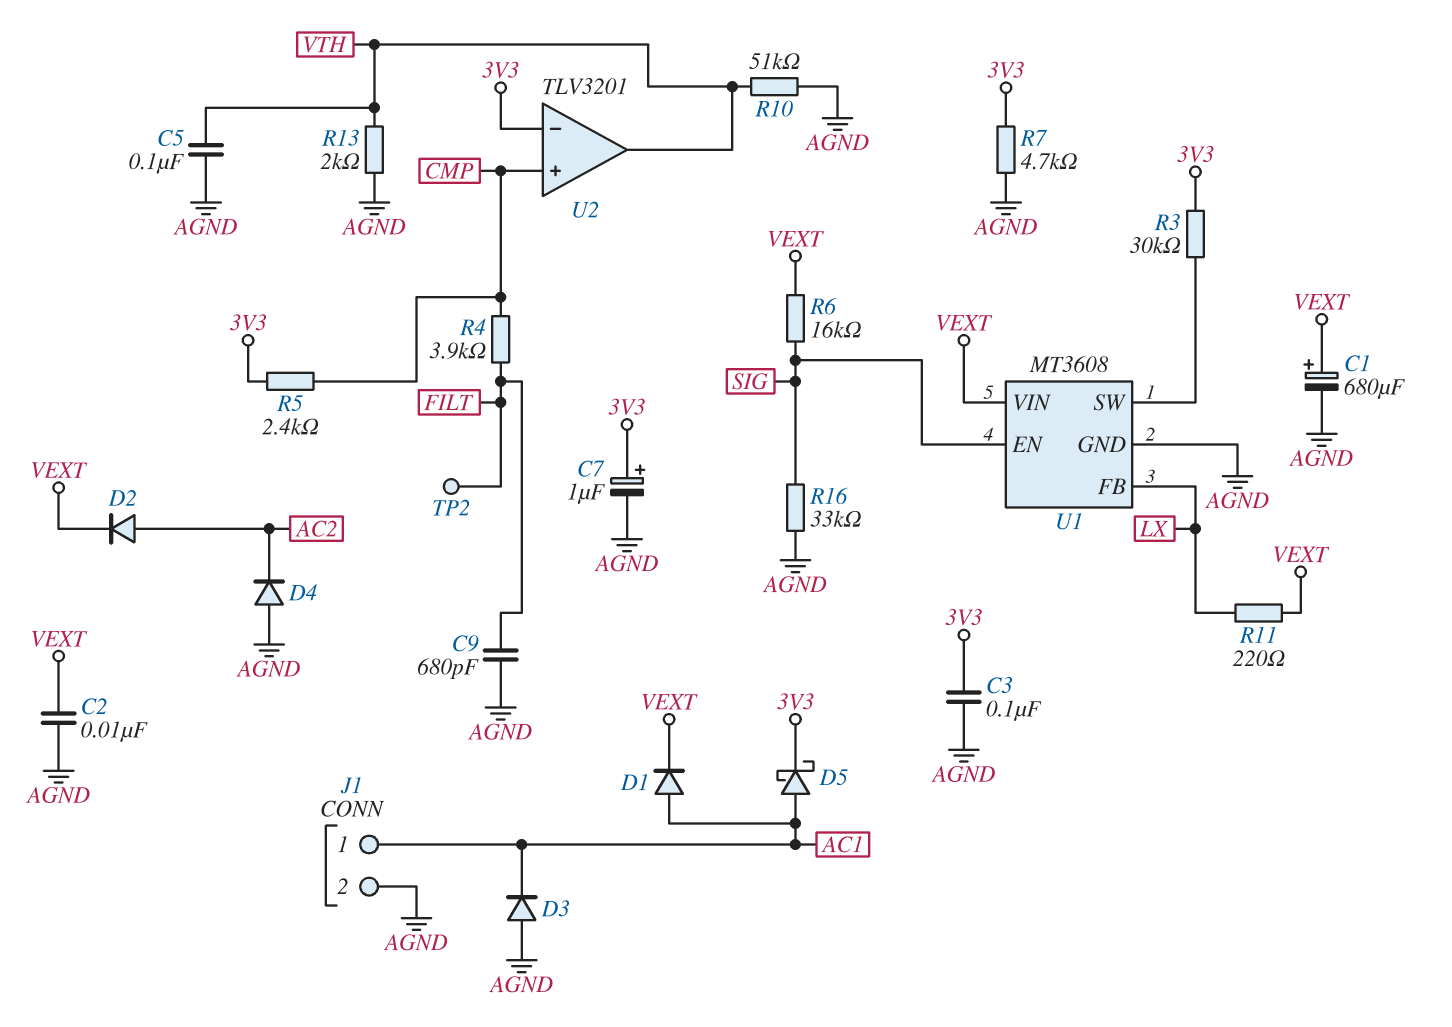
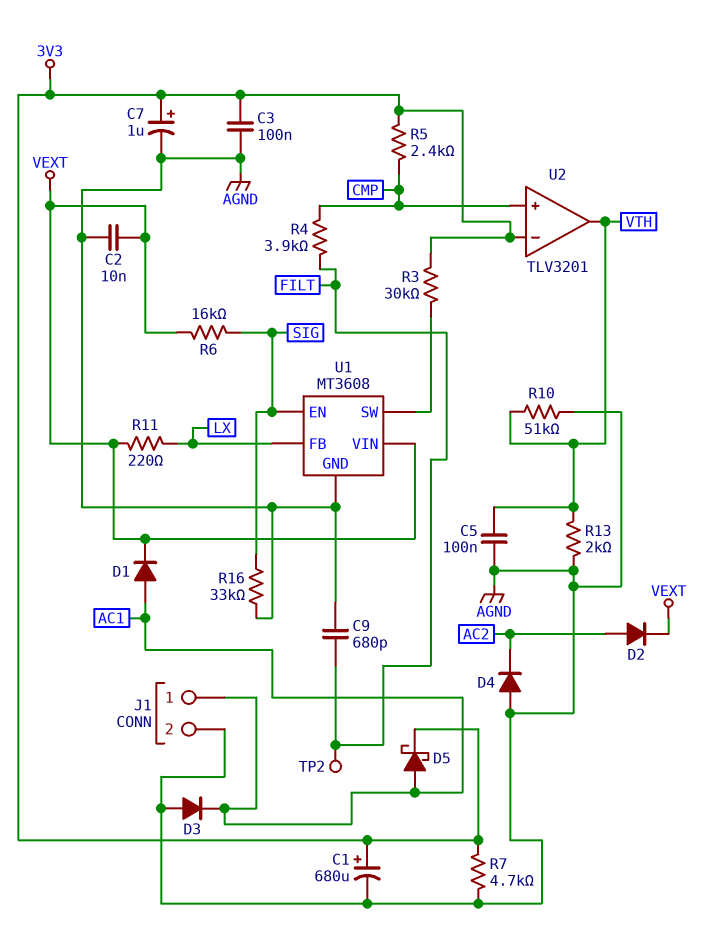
C1: 680uF (plus VEXT, minus AGND) -> 680uF (plus 3V3, minus AGND)

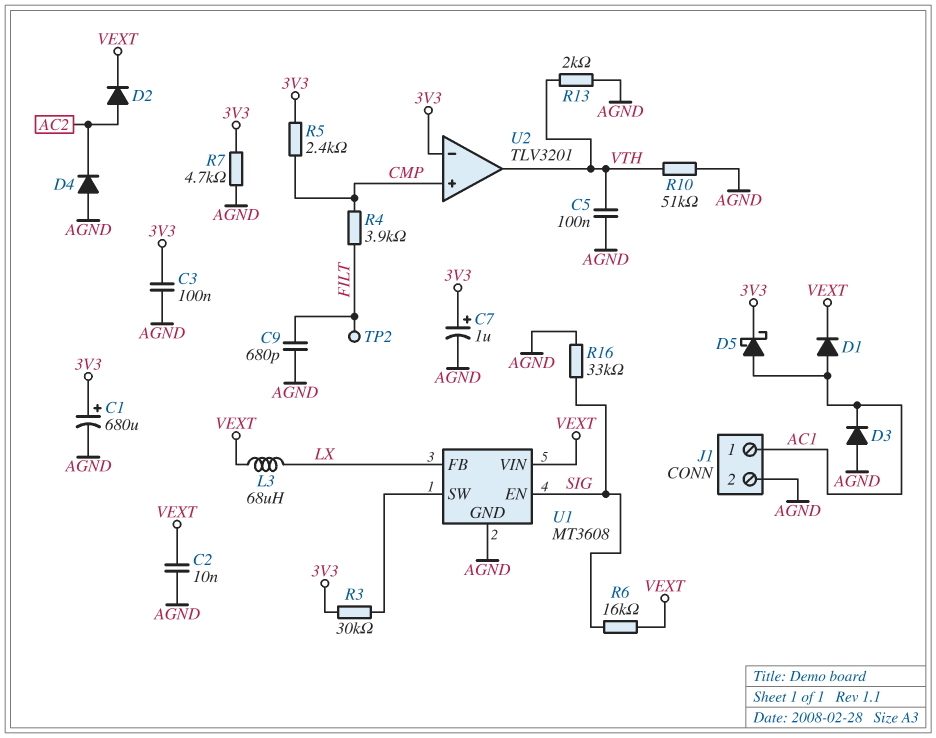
L3: none -> 68uH (LX, VEXT)
R11: 220 (LX, VEXT) -> none

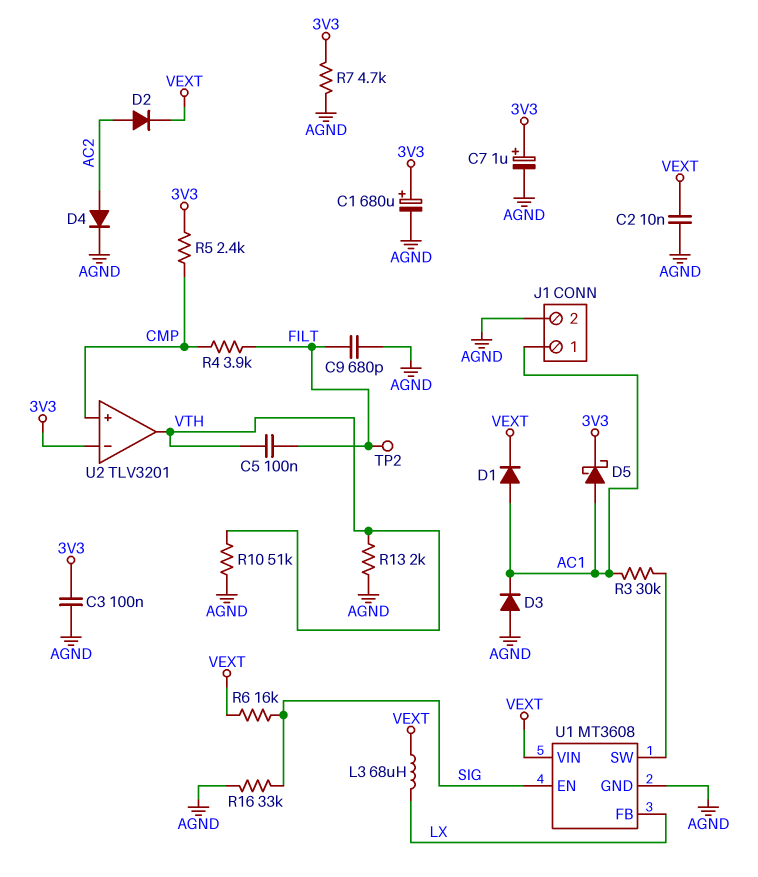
C5: 100nF (AGND, VTH) -> 100nF (FILT, VTH)
D4: diode (A AGND, K AC2) -> diode (A AC2, K AGND)
R3: 30k (3V3, U1/SW) -> 30k (AC1, U1/SW)

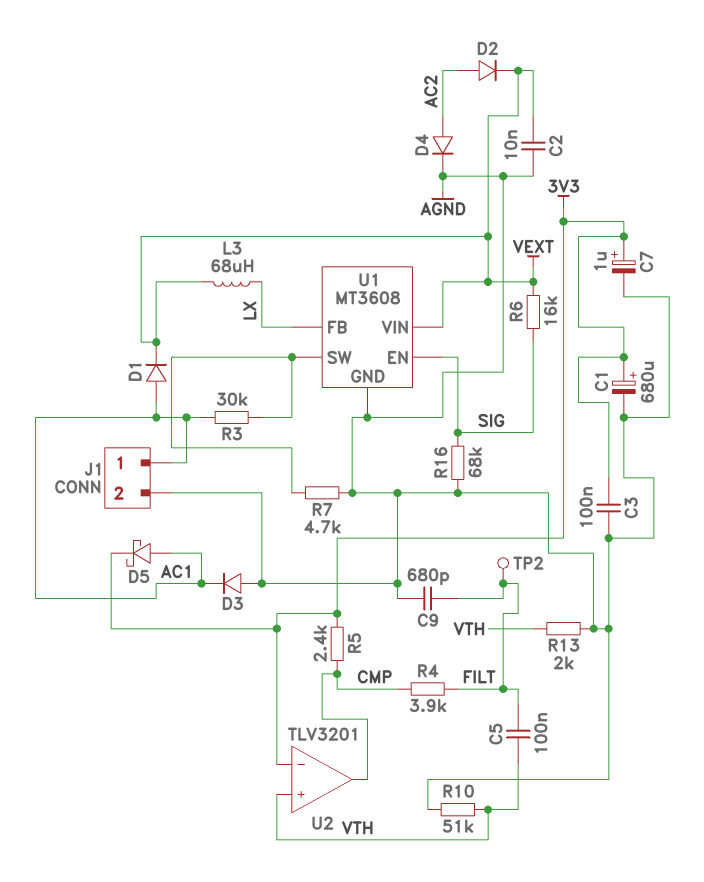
R7: 4.7k (3V3, AGND) -> 4.7k (AGND, U1/SW)
R16: 33k (AGND, SIG) -> 68k (AGND, SIG)
U2 pin in+: CMP -> VTH
U2 pin out: VTH -> CMP

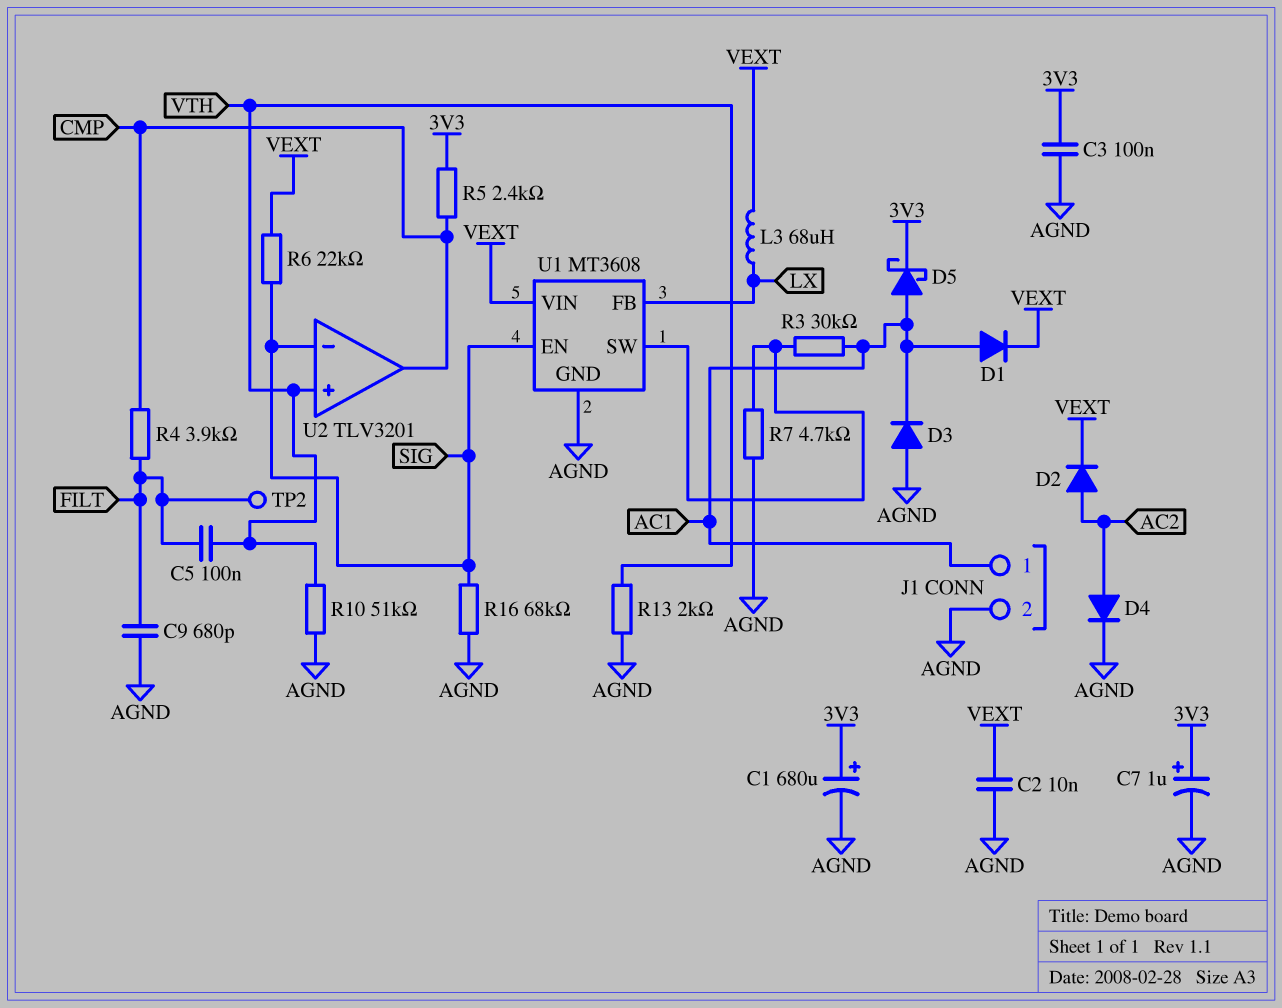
R6: 16k (SIG, VEXT) -> 22k (SIG, VEXT)
U2 pin in-: 3V3 -> SIG

